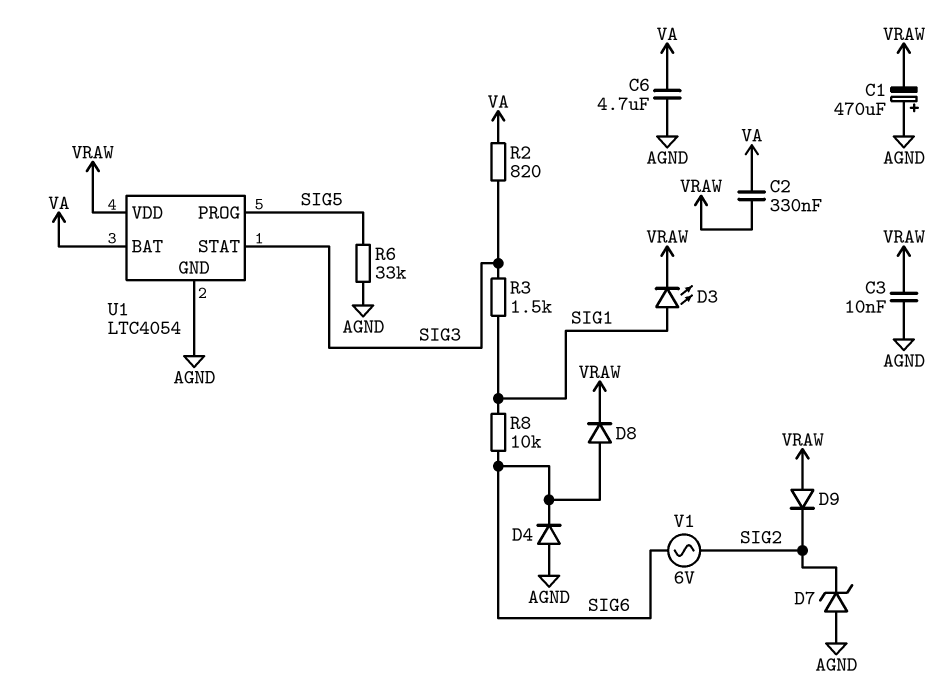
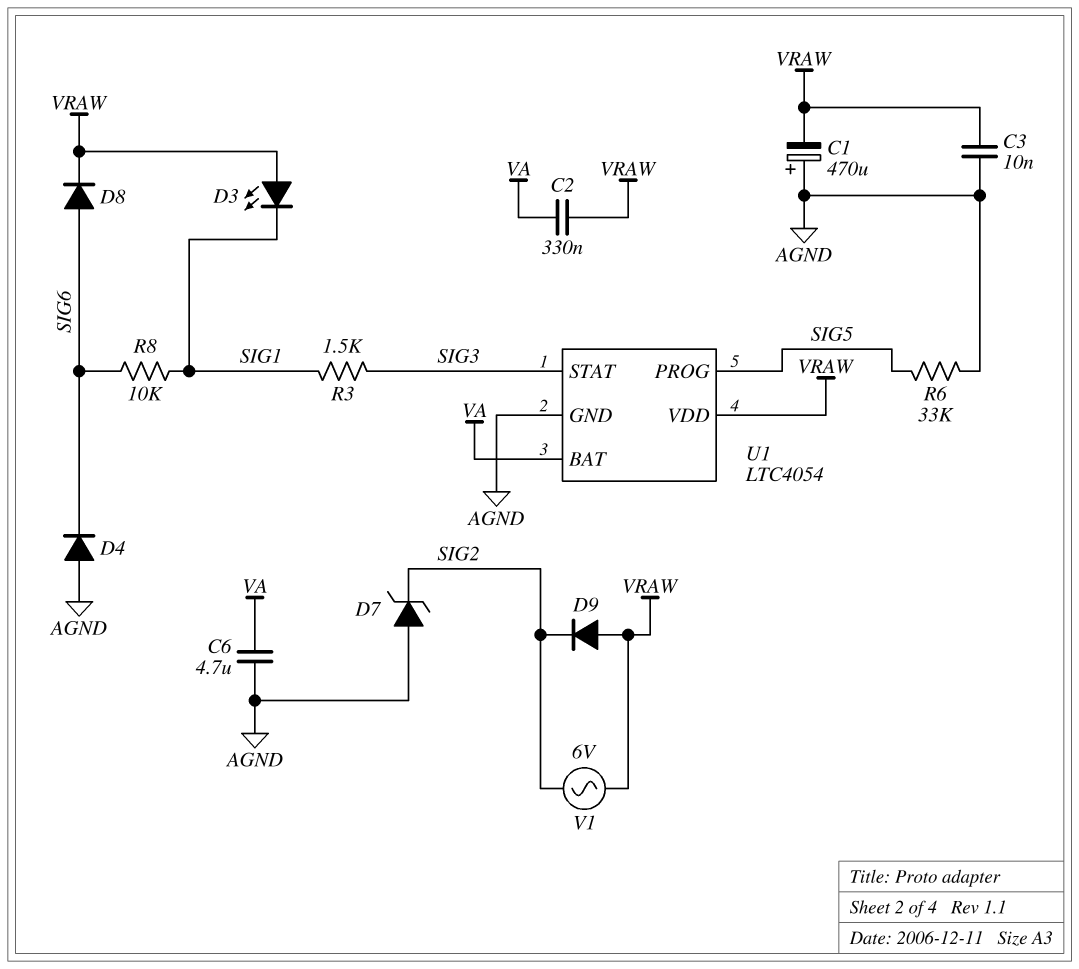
D3: LED (A SIG1, K VRAW) -> LED (A VRAW, K SIG1)
R2: 820 (SIG3, VA) -> none
V1: AC 6V (SIG2, SIG6) -> AC 6V (SIG2, VRAW)

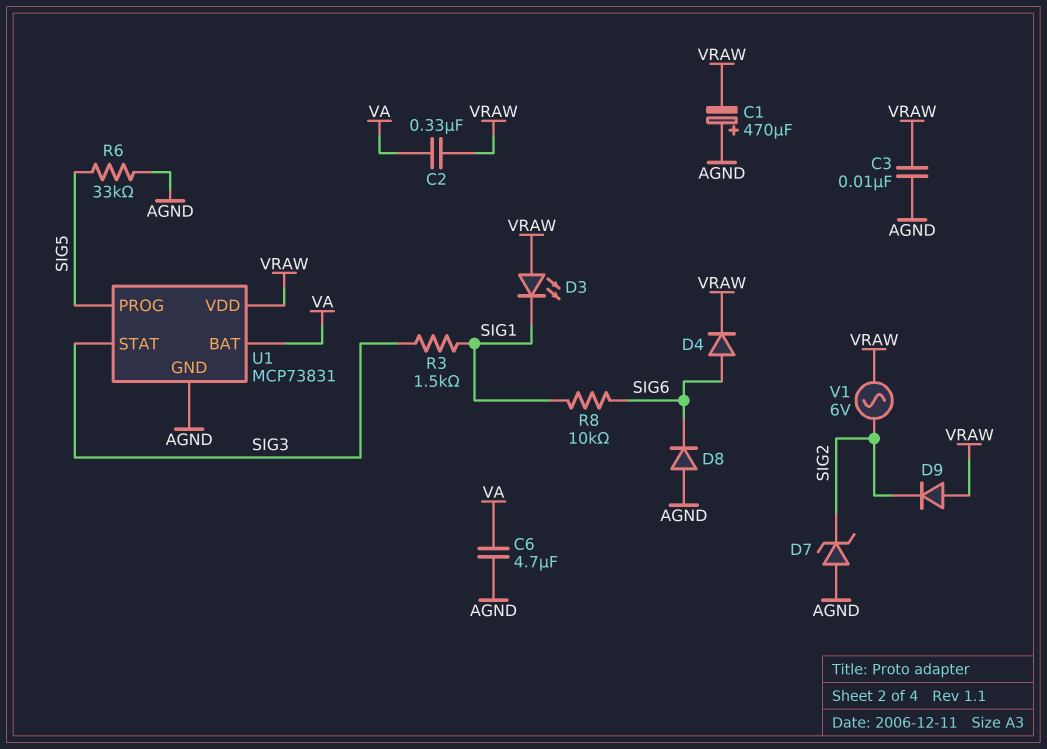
D4: diode (A AGND, K SIG6) -> diode (A SIG6, K VRAW)
D8: diode (A SIG6, K VRAW) -> diode (A AGND, K SIG6)
U1: LTC4054 -> MCP73831

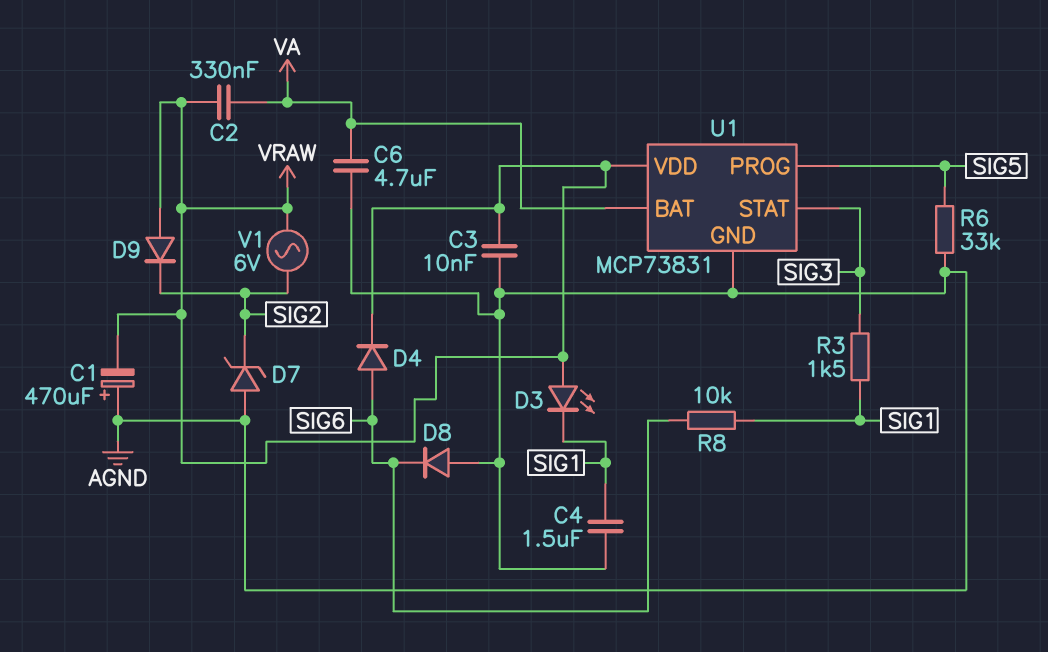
C4: none -> 1.5uF (AGND, SIG1)

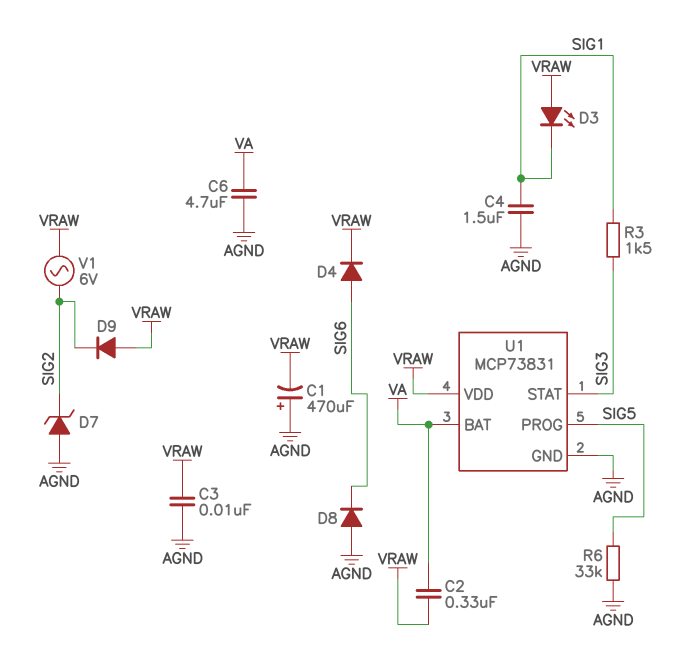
R8: 10k (SIG1, SIG6) -> none

